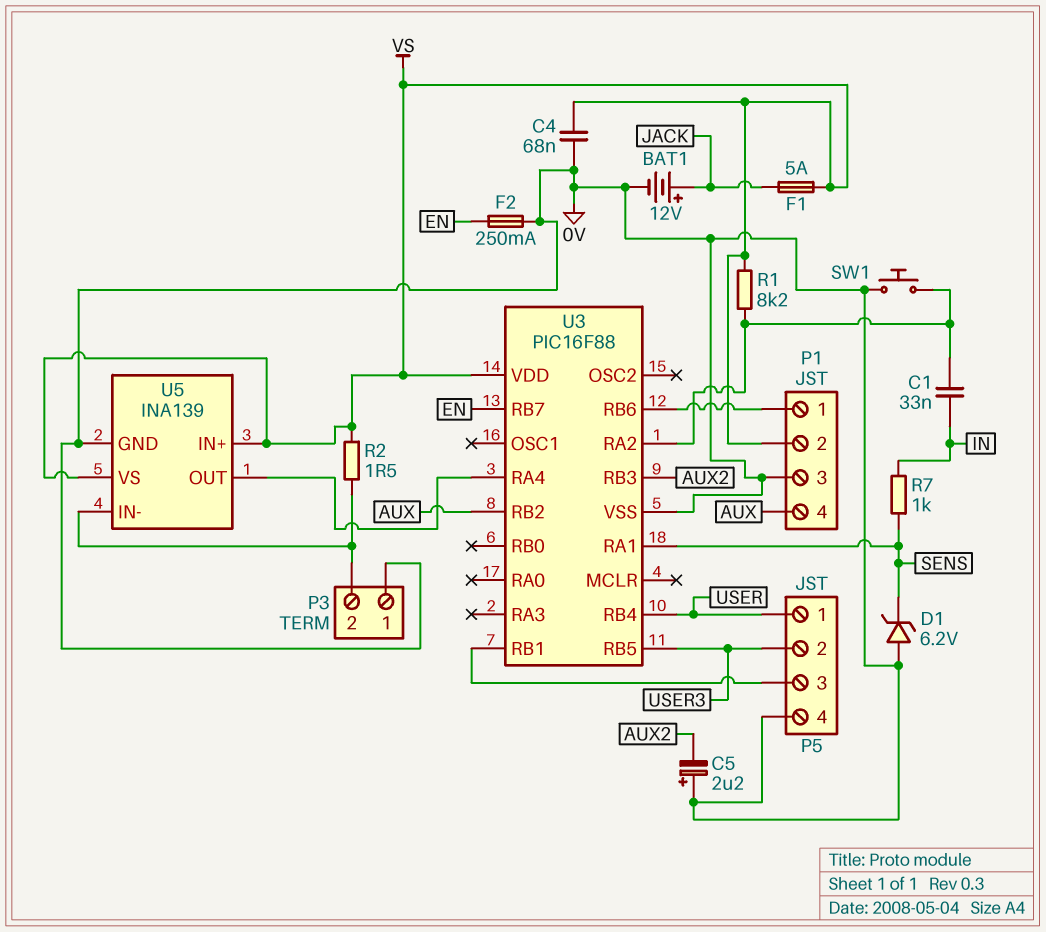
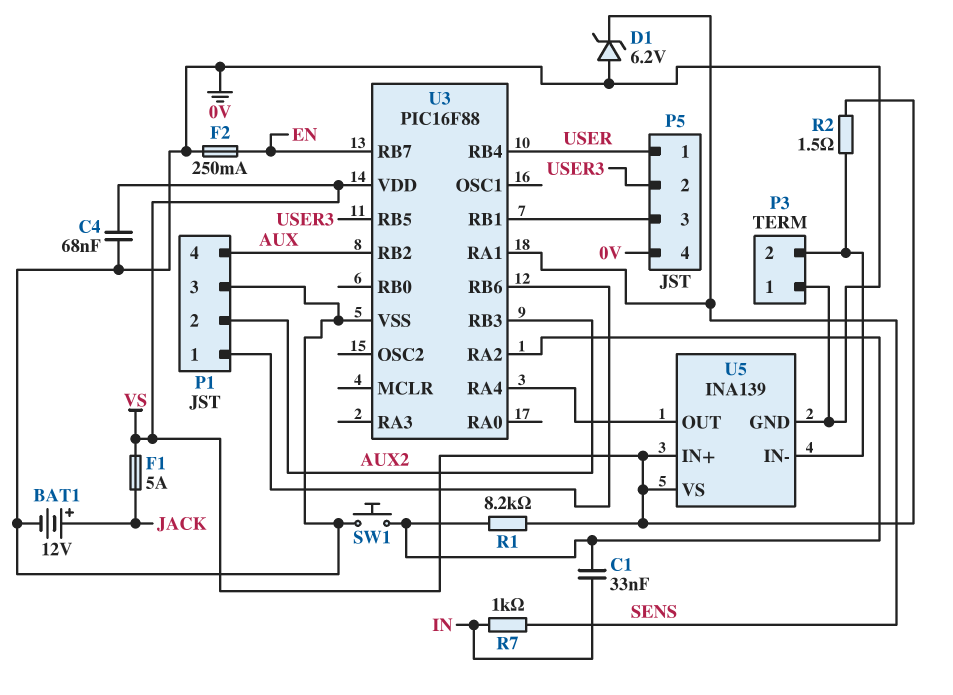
C5: 2.2uF (plus 0V, minus AUX2) -> none
P1 pin 2: VS -> AUX2

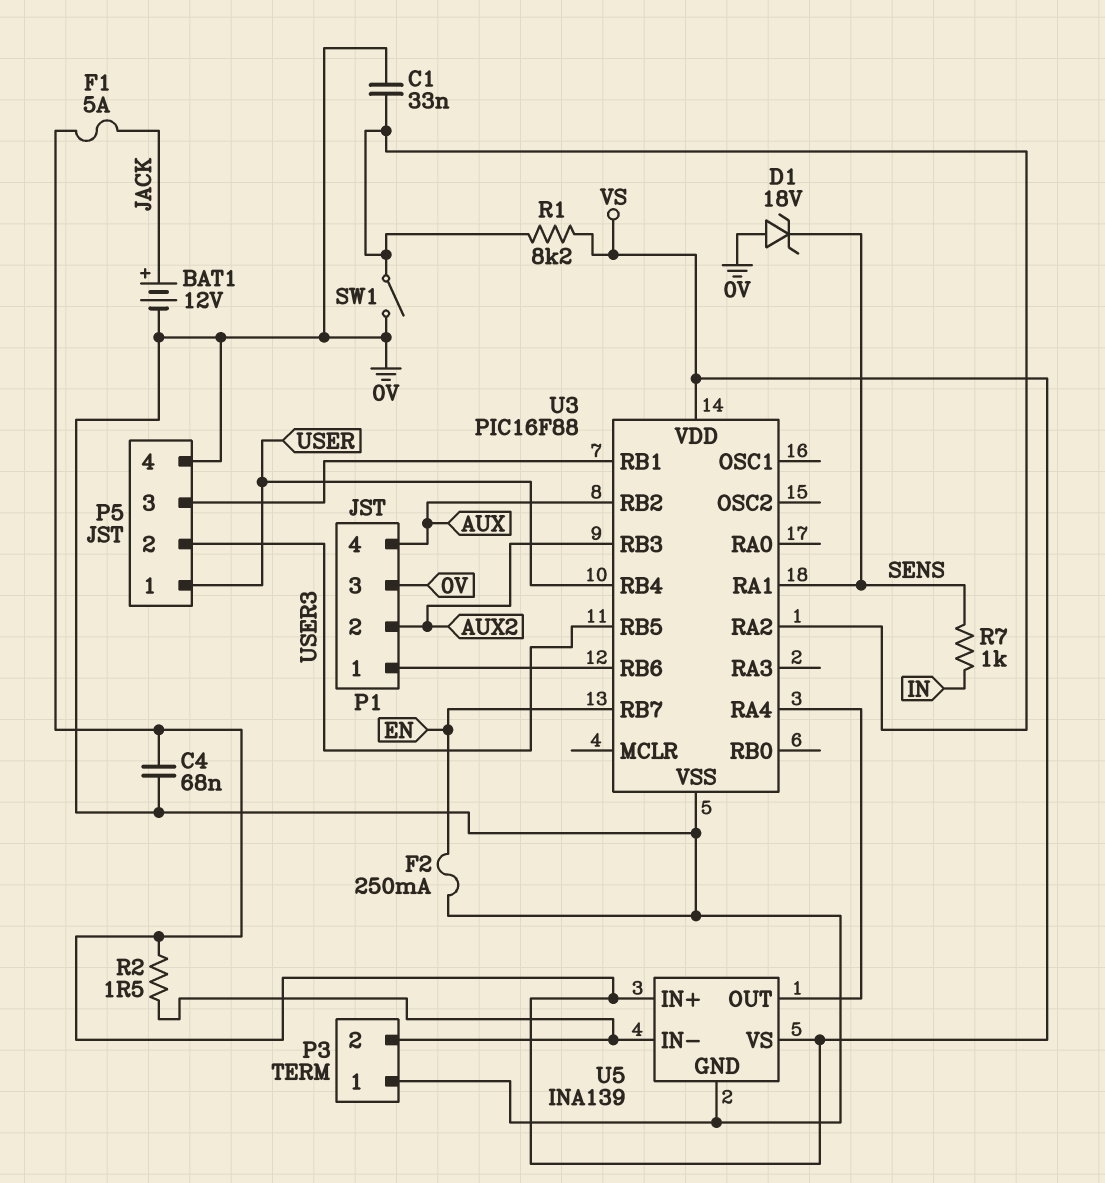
C1: 33nF (IN, U3/RA2) -> 33nF (0V, U3/RA2)
D1: zener 6.2V (A 0V, K SENS) -> zener 18V (A 0V, K SENS)
SW1: button (0V, U3/RA2) -> switch (0V, U3/RA2)

